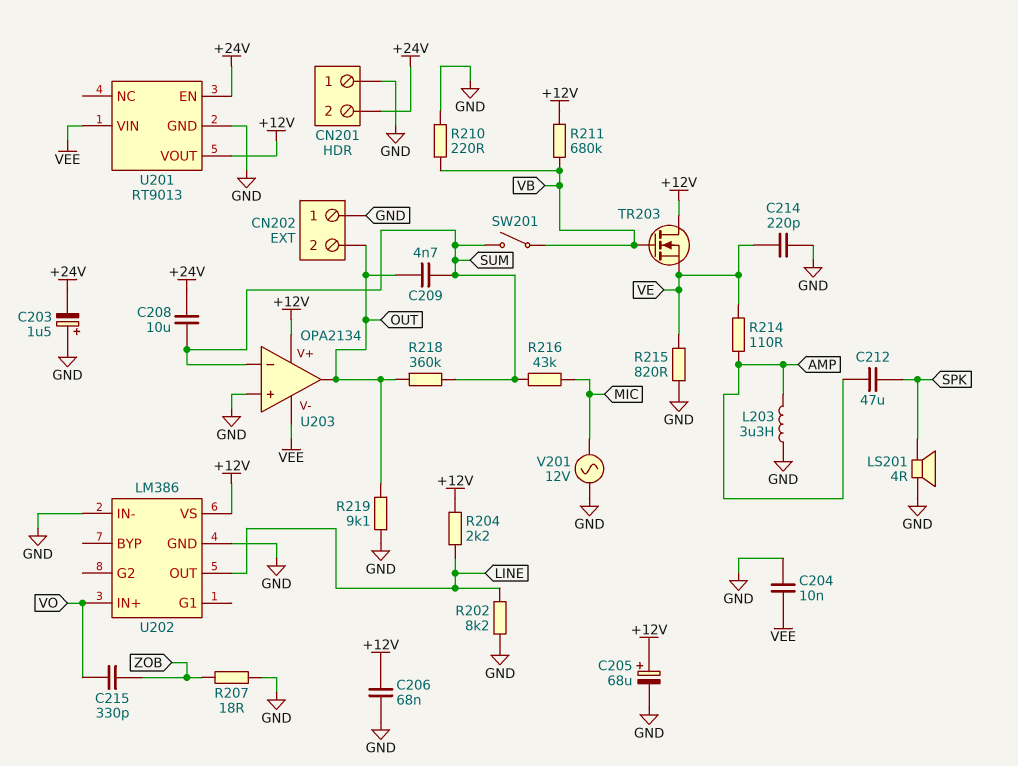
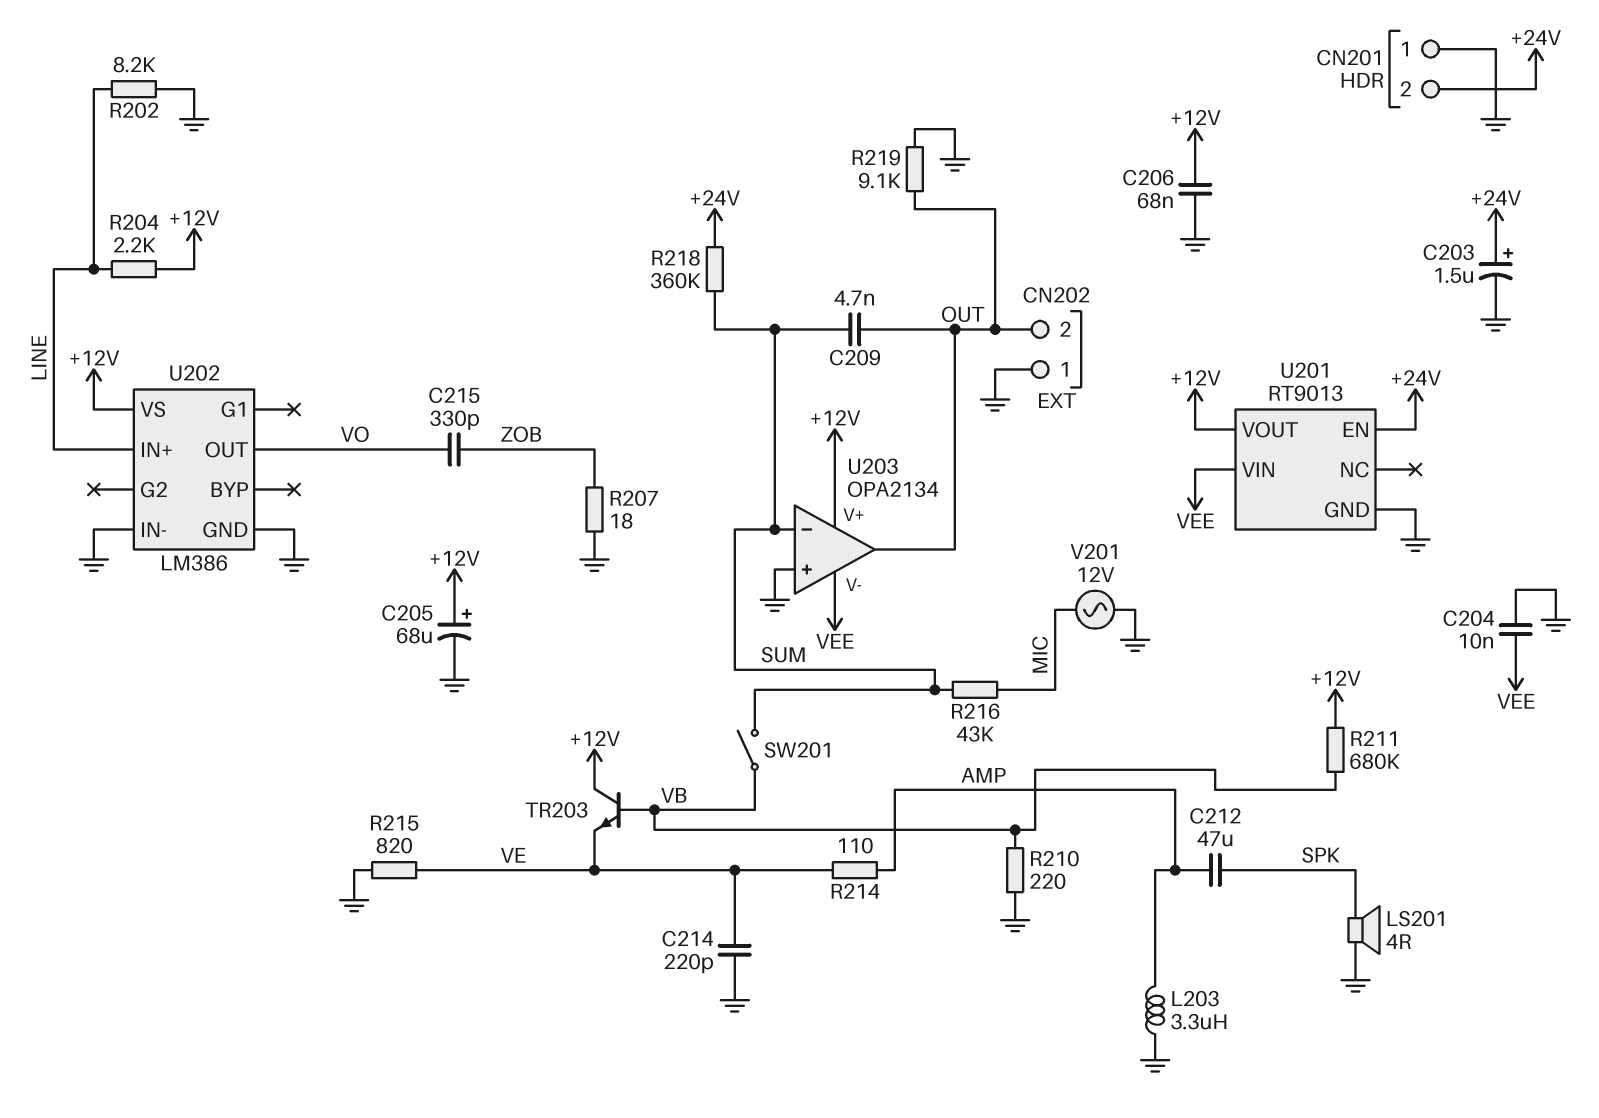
C203: 1.5uF (plus GND, minus +24V) -> 1.5uF (plus +24V, minus GND)
C208: 10uF (+24V, SUM) -> none
R218: 360k (OUT, SUM) -> 360k (+24V, SUM)
TR203: NMOS (G VB, D +12V, S VE) -> NPN (B VB, C +12V, E VE)
U202 pin IN+: VO -> LINE
U202 pin OUT: LINE -> VO

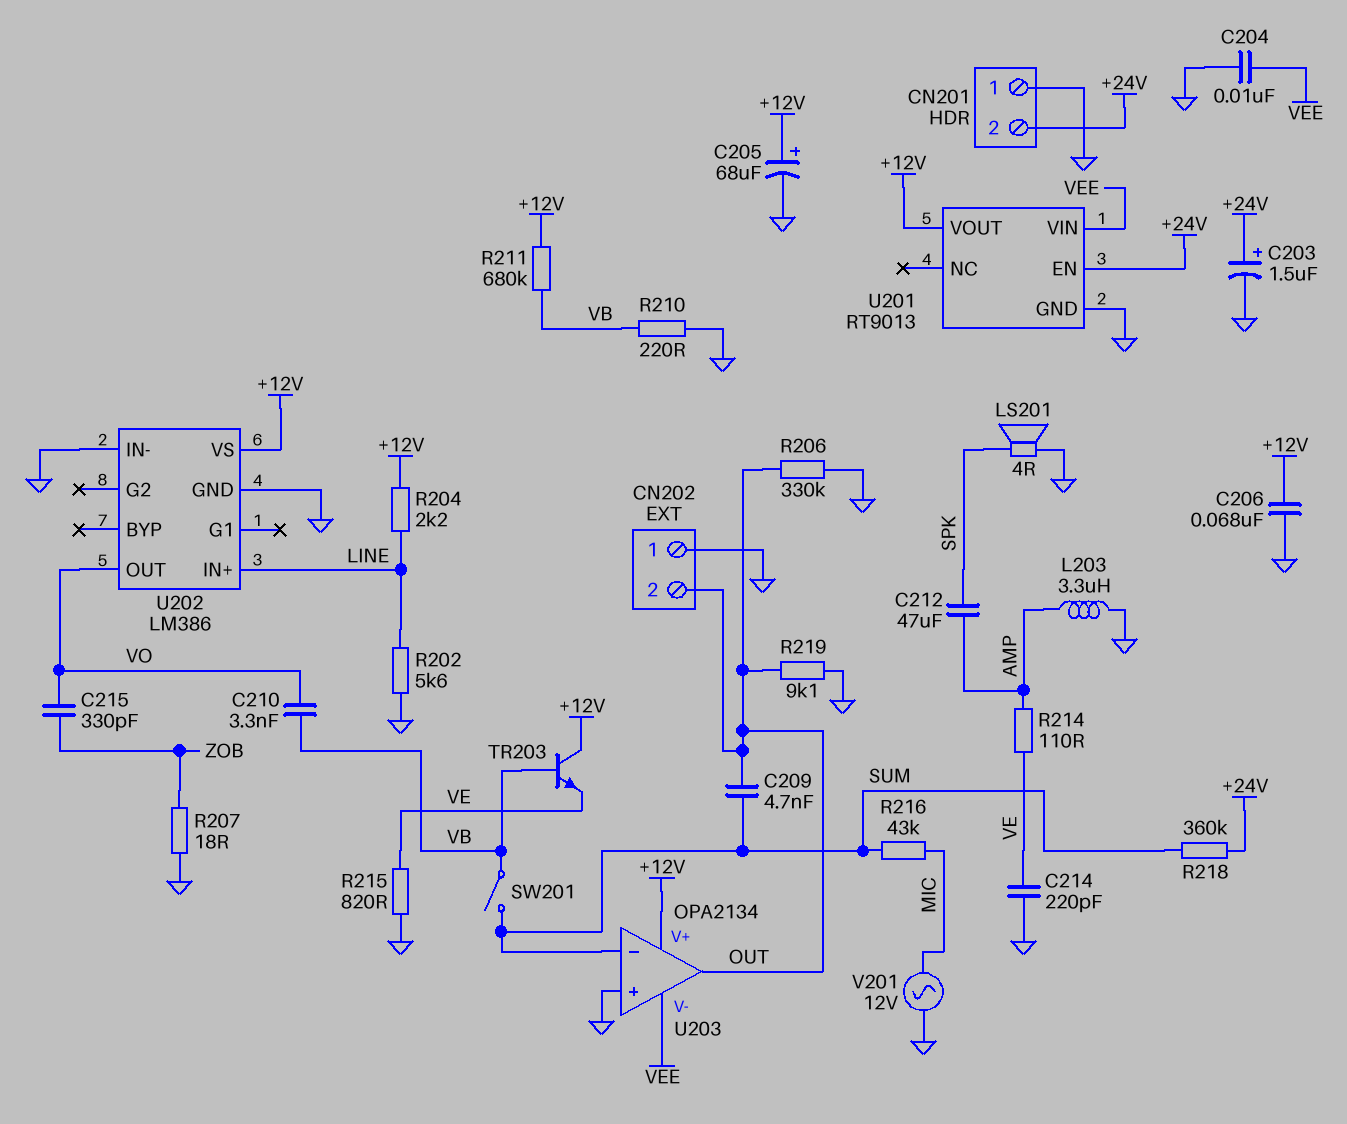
C210: none -> 3.3nF (VB, VO)
R202: 8.2k (GND, LINE) -> 5.6k (GND, LINE)
R206: none -> 330k (GND, OUT)

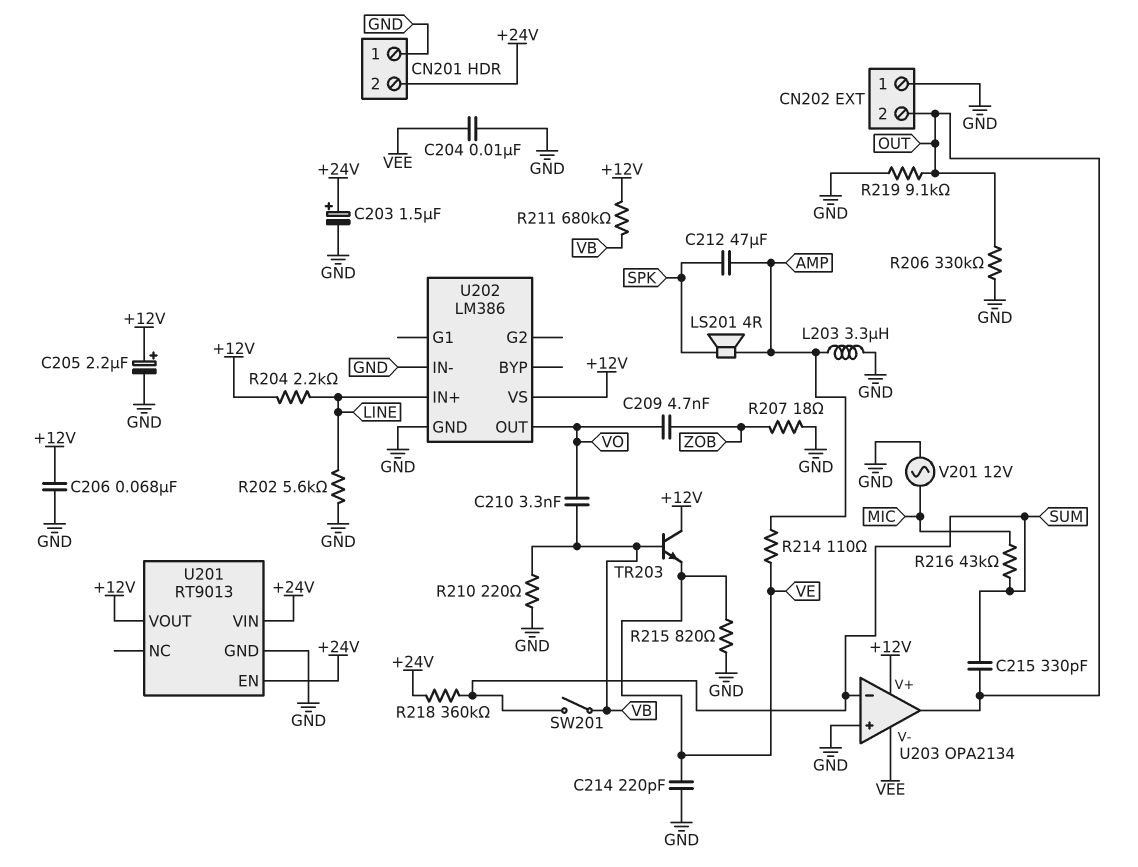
C205: 68uF (plus +12V, minus GND) -> 2.2uF (plus +12V, minus GND)
C209: 4.7nF (OUT, SUM) -> 4.7nF (VO, ZOB)
C215: 330pF (VO, ZOB) -> 330pF (OUT, SUM)
LS201: speaker 4R (GND, SPK) -> speaker 4R (AMP, SPK)
U201 pin VIN: VEE -> +24V

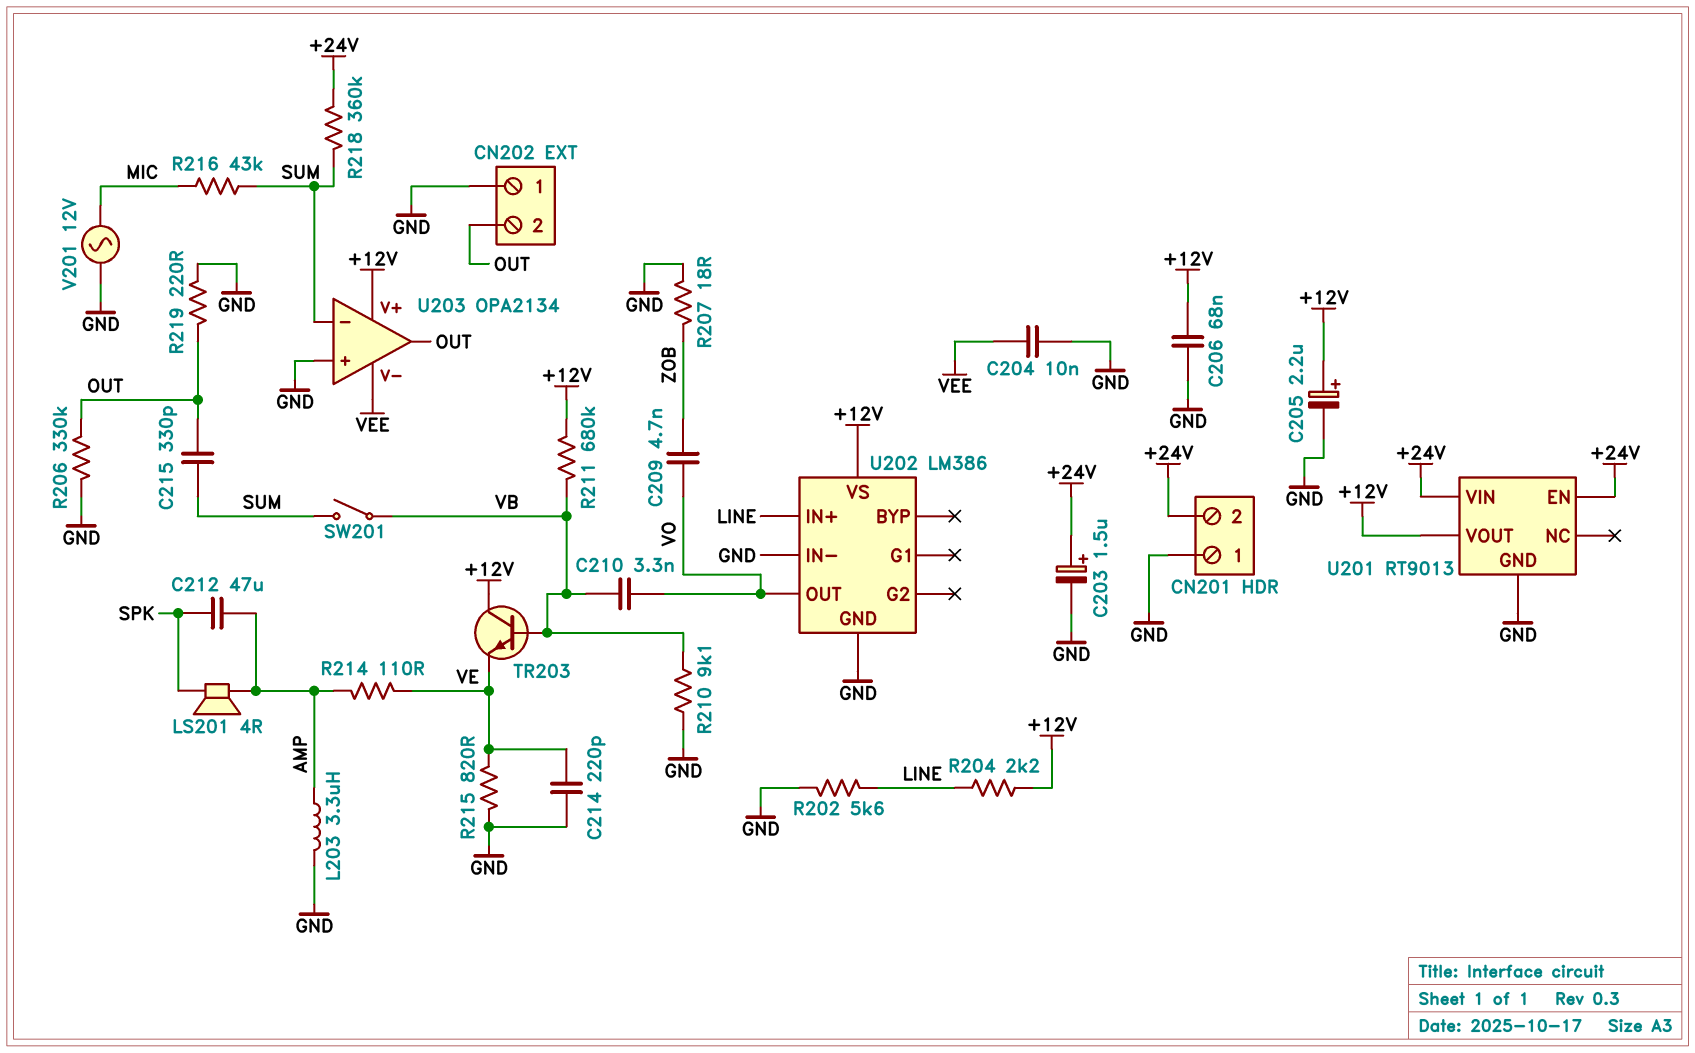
R210: 220 (GND, VB) -> 9.1k (GND, VB)
R219: 9.1k (GND, OUT) -> 220 (GND, OUT)

